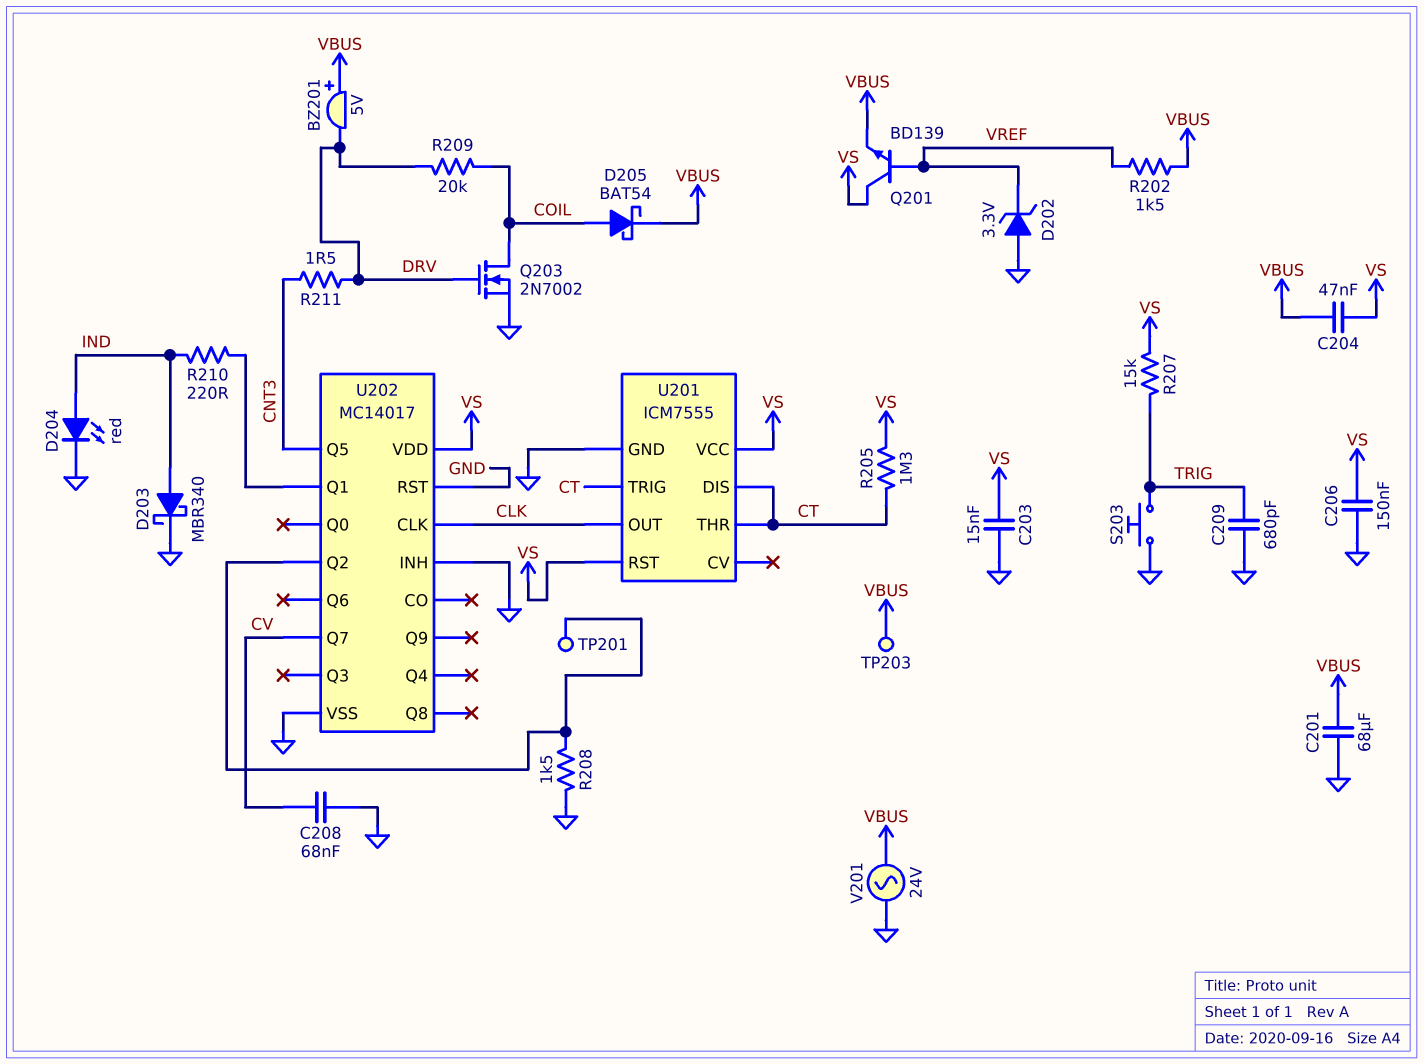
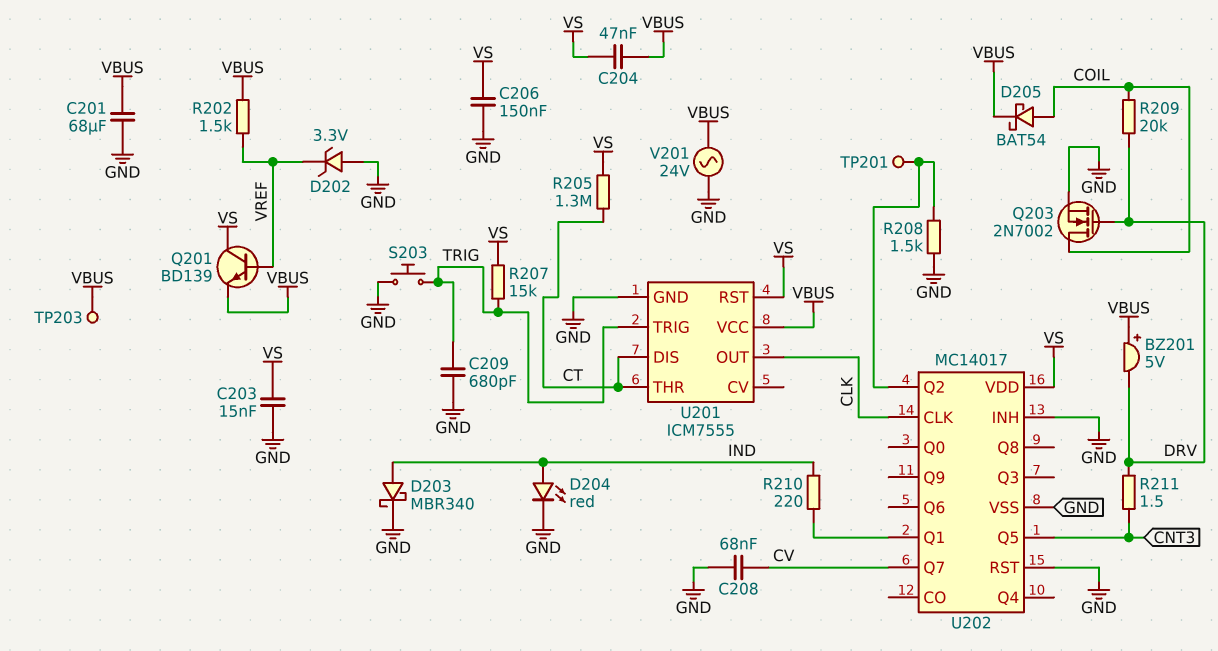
U201 pin TRIG: CT -> TRIG
U201 pin VCC: VS -> VBUS

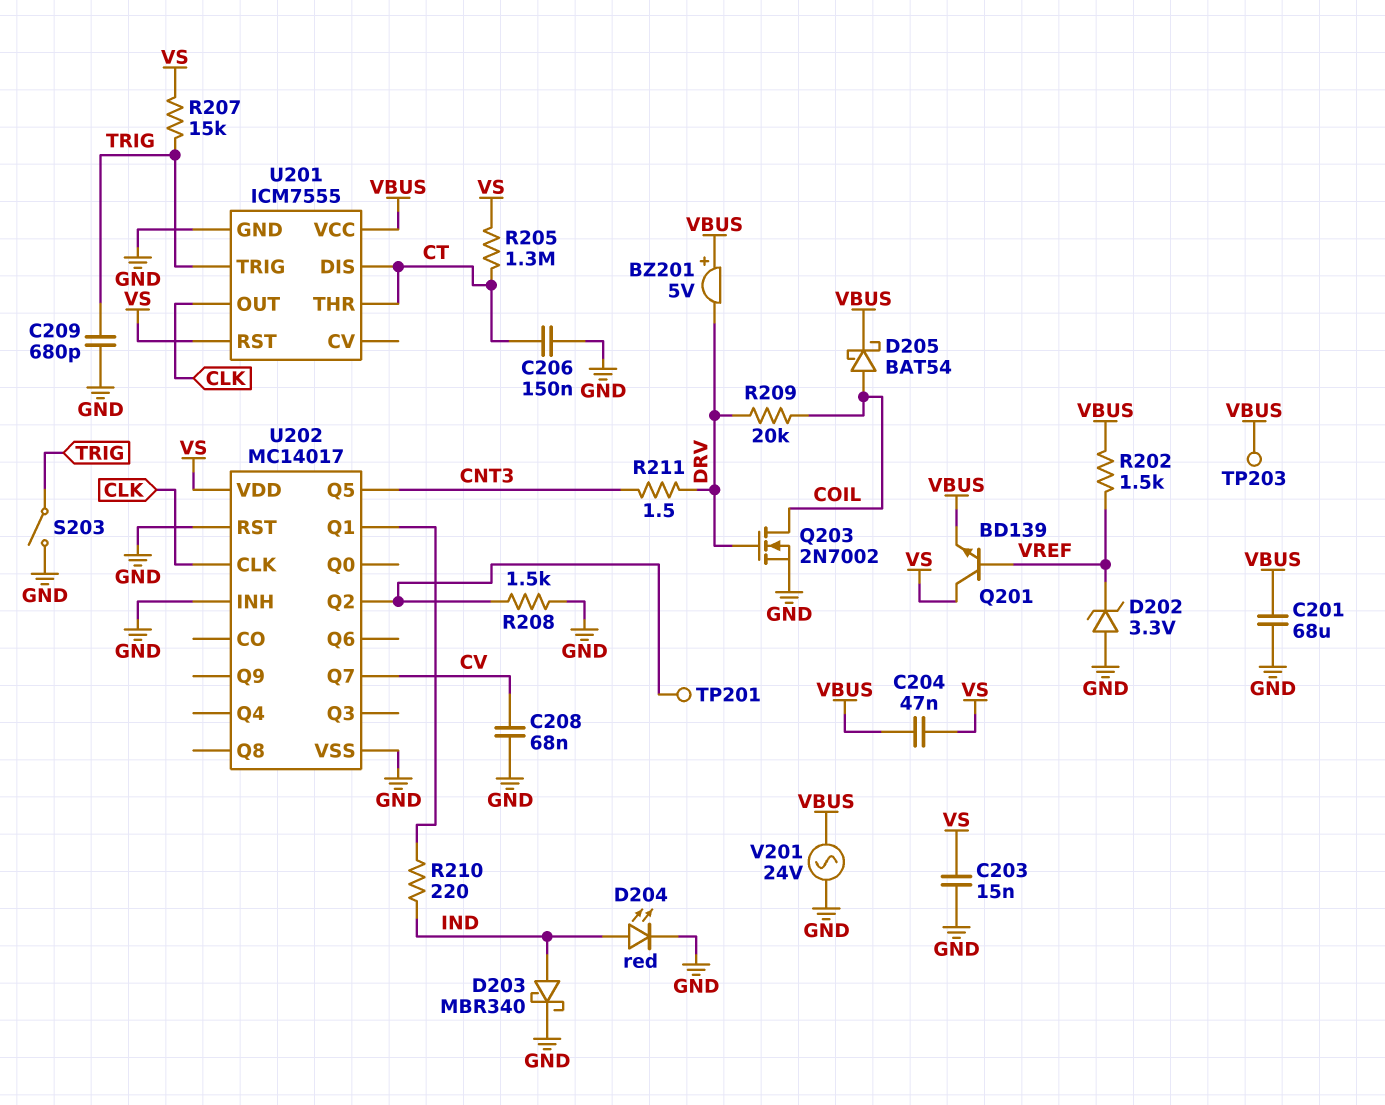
C206: 150nF (GND, VS) -> 150nF (CT, GND)
S203: button (GND, TRIG) -> switch (GND, TRIG)

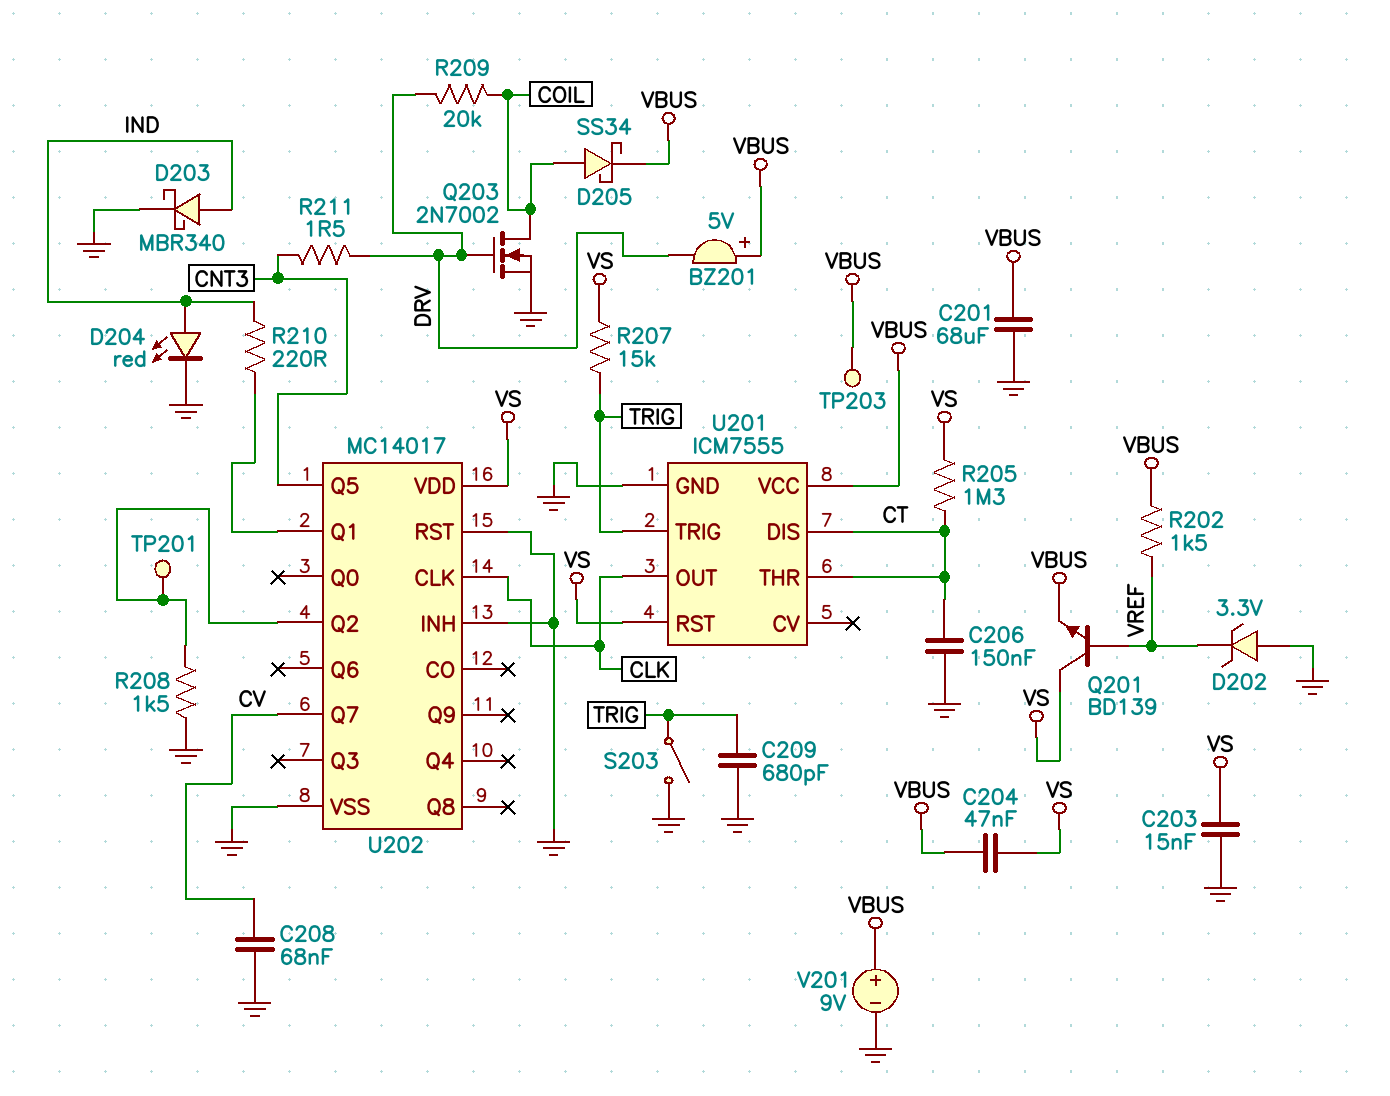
D205: schottky BAT54 (A COIL, K VBUS) -> schottky SS34 (A COIL, K VBUS)
V201: AC 24V (GND, VBUS) -> 9V (plus VBUS, minus GND)

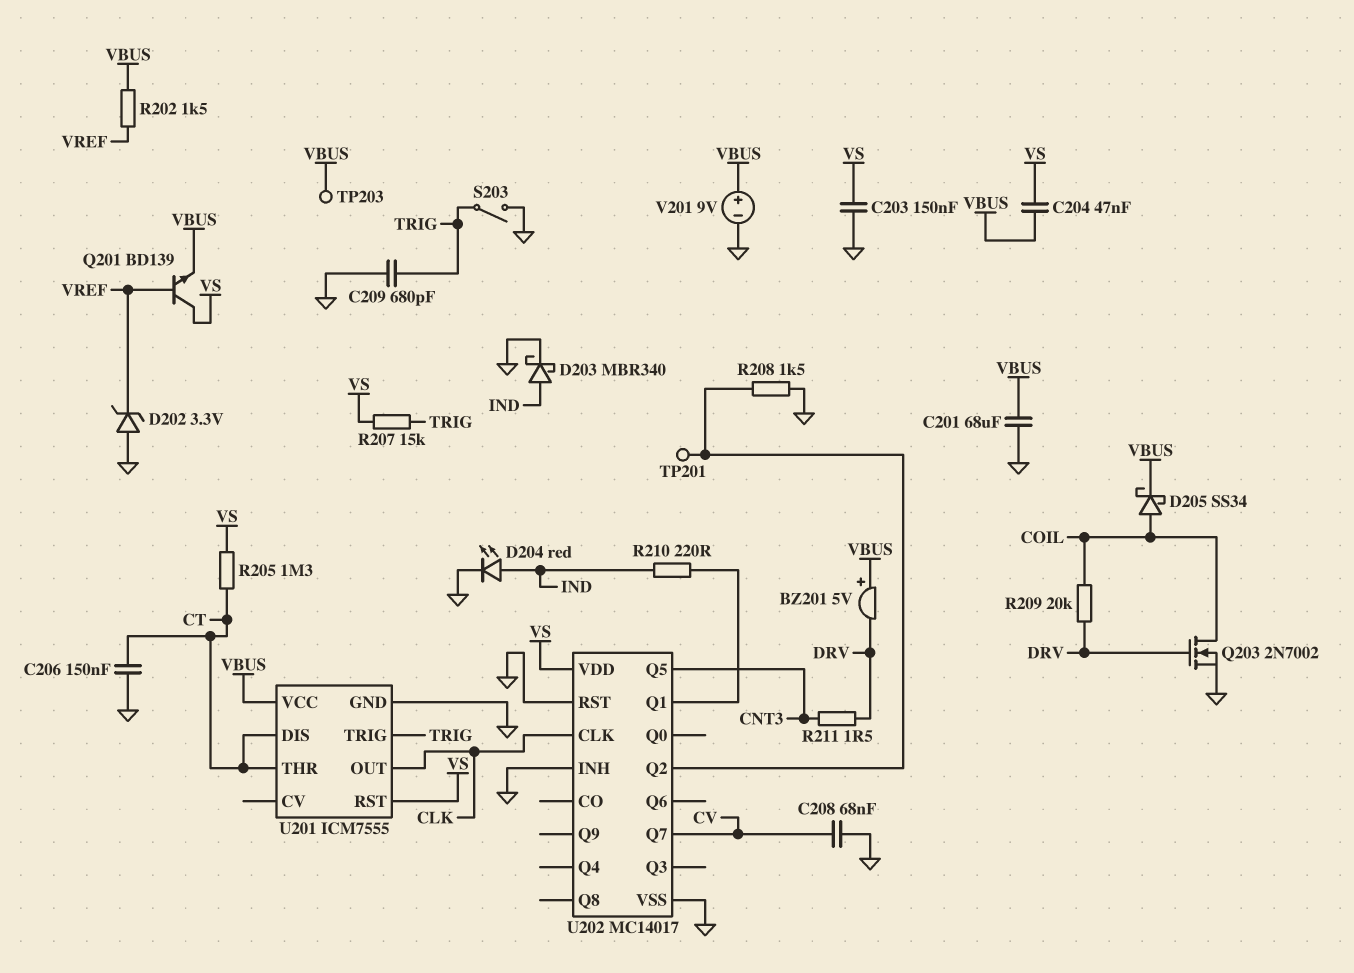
C203: 15nF (GND, VS) -> 150nF (GND, VS)

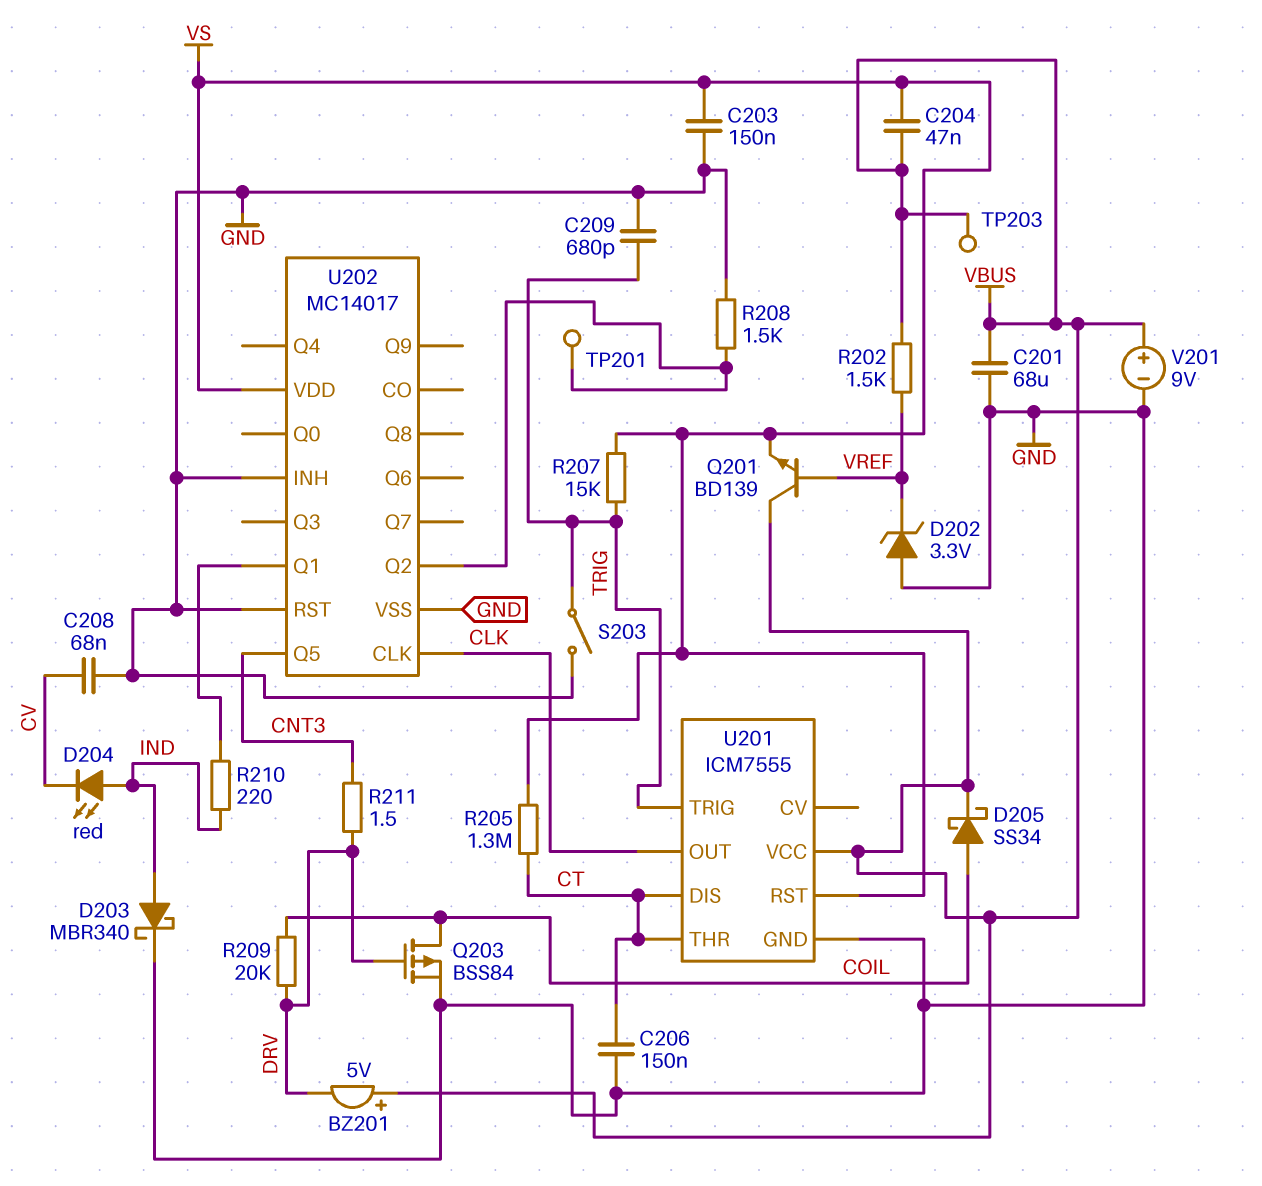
D204: LED red (A IND, K GND) -> LED red (A IND, K CV)
Q201: NPN BD139 (B VREF, C VS, E VBUS) -> NPN BD139 (B VREF, C VBUS, E VS)
Q203: NMOS 2N7002 (G DRV, D COIL, S GND) -> PMOS BSS84 (G DRV, D COIL, S GND)
U202 pin Q7: CV -> none

